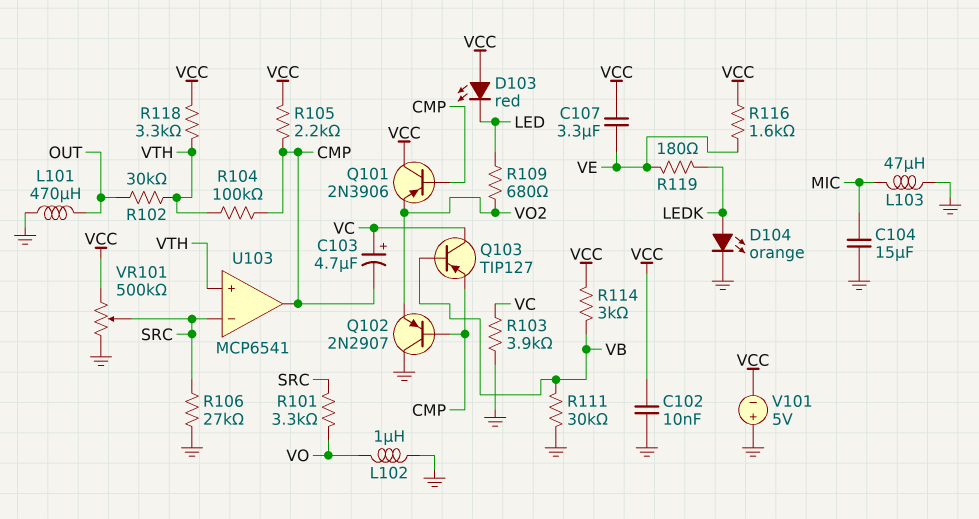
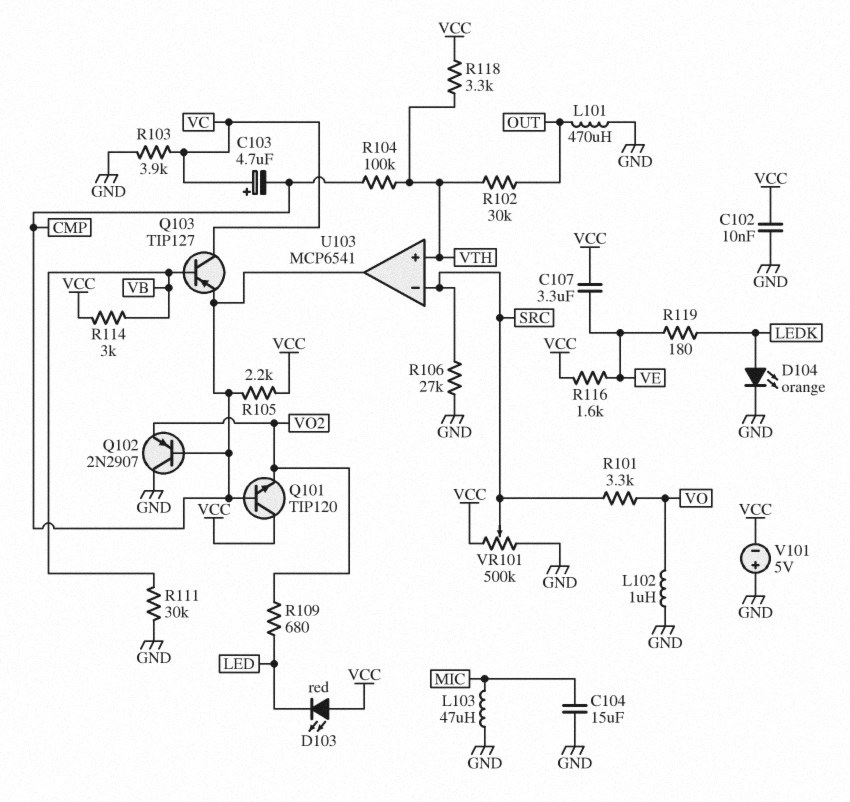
Q101: PNP 2N3906 (B CMP, C VCC, E VO2) -> NPN TIP120 (B CMP, C VCC, E VO2)

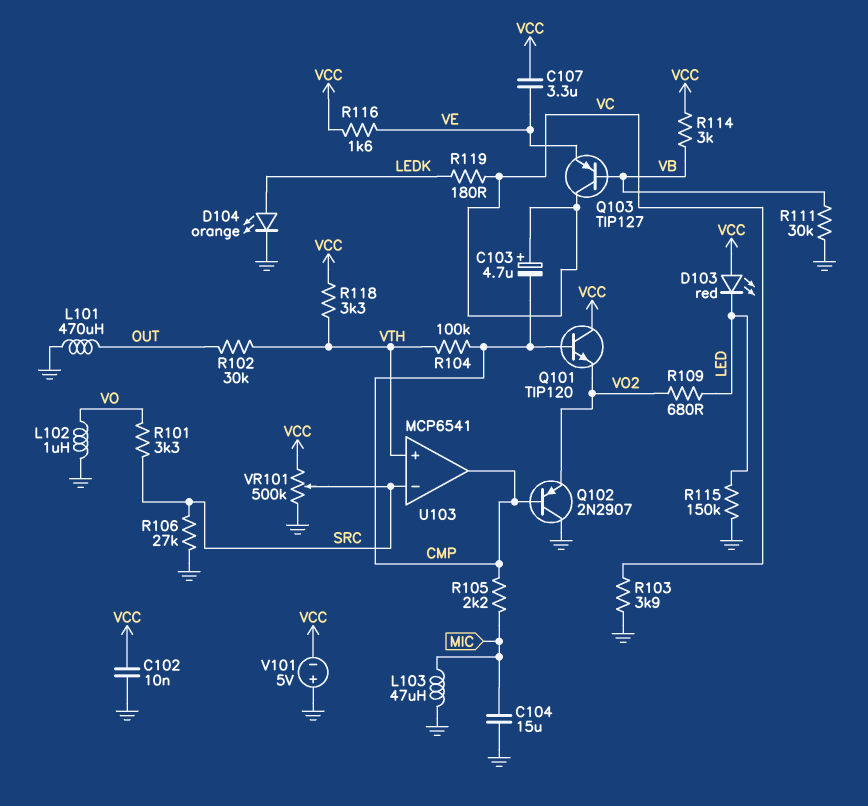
Q103: PNP TIP127 (B VB, C VC, E CMP) -> PNP TIP127 (B VB, C VC, E VE)
R105: 2.2k (CMP, VCC) -> 2.2k (CMP, MIC)
R115: none -> 150k (GND, LED)
R119: 180 (LEDK, VE) -> 180 (LEDK, VC)

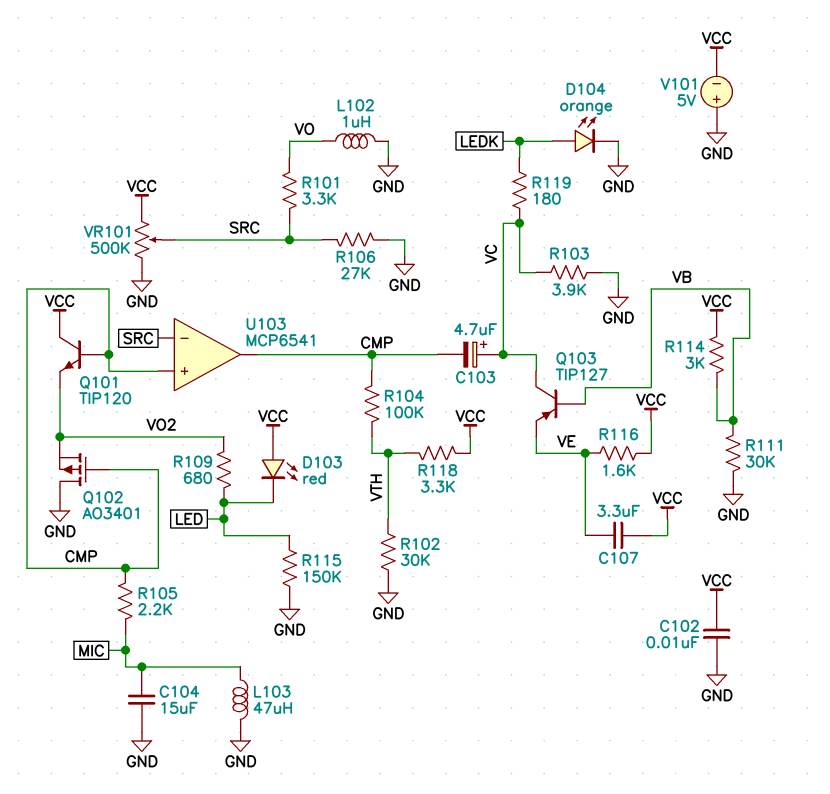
L101: 470uH (GND, OUT) -> none
Q102: PNP 2N2907 (B CMP, C GND, E VO2) -> PMOS AO3401 (G CMP, D GND, S VO2)
R102: 30k (OUT, VTH) -> 30k (GND, VTH)
U103 pin in+: VTH -> CMP

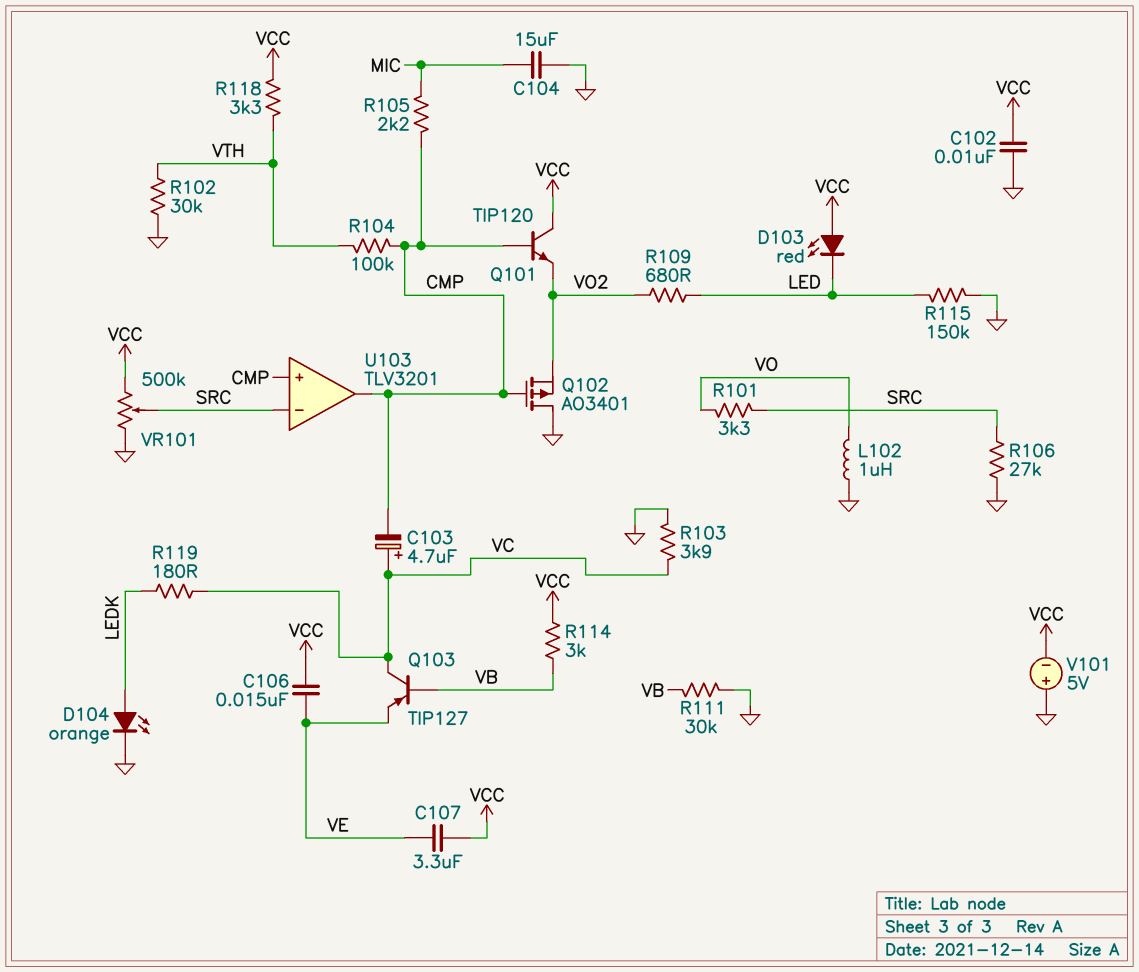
C106: none -> 15nF (VCC, VE)
L103: 47uH (GND, MIC) -> none
R116: 1.6k (VCC, VE) -> none
U103: MCP6541 -> TLV3201

